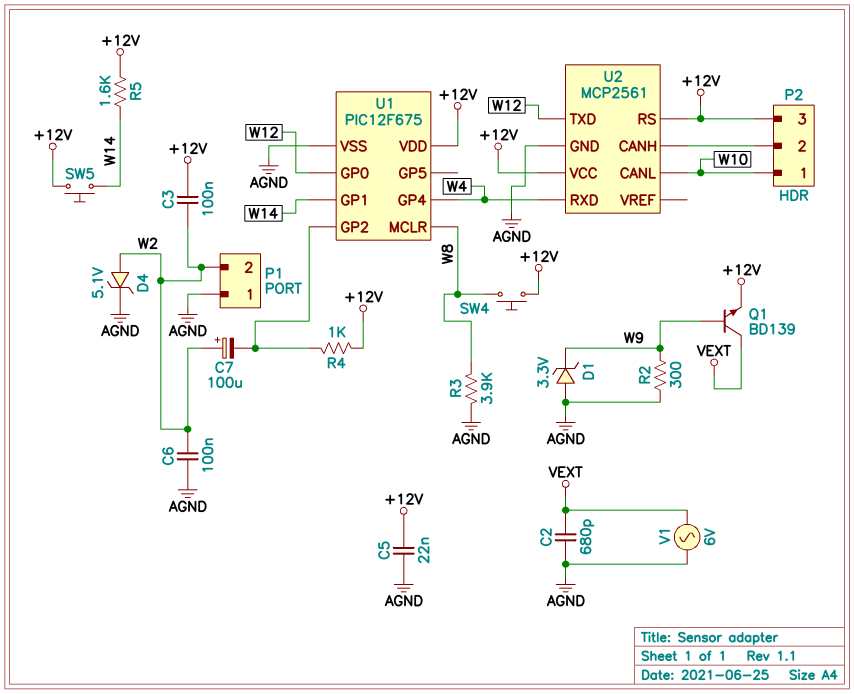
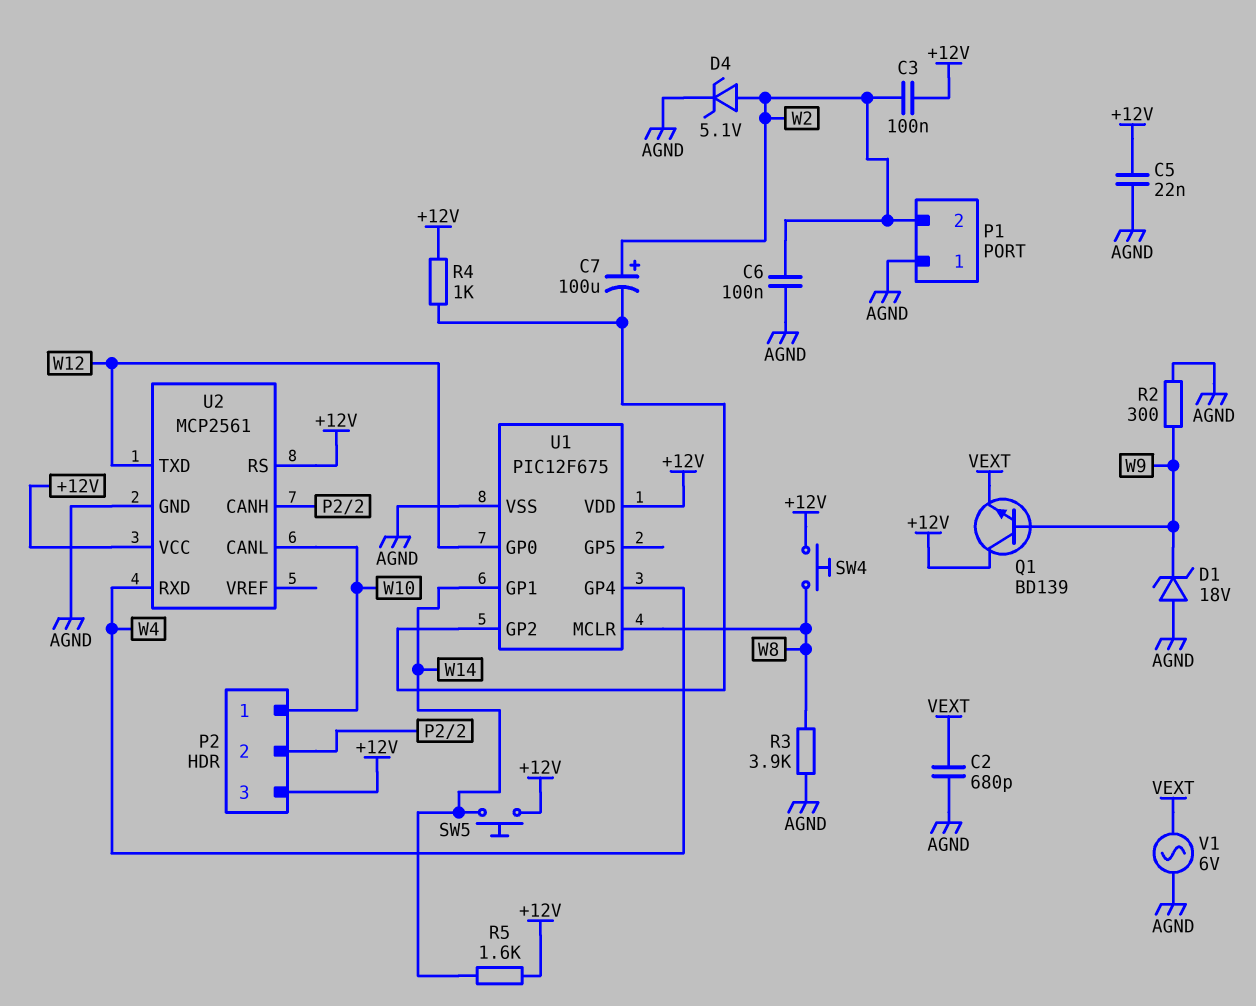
D1: zener 3.3V (A AGND, K W9) -> zener 18V (A AGND, K W9)
Q1: NPN BD139 (B W9, C VEXT, E +12V) -> NPN BD139 (B W9, C +12V, E VEXT)

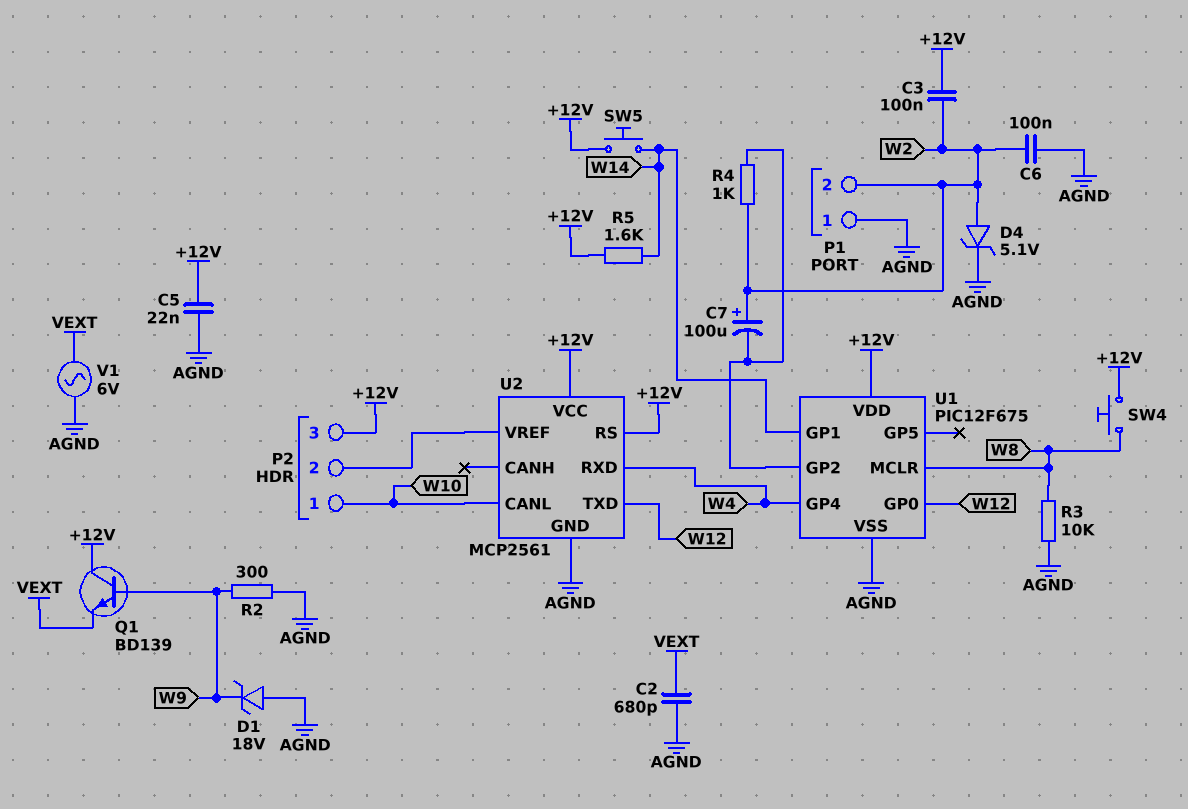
R3: 3.9k (AGND, W8) -> 10k (AGND, W8)
R4: 1k (+12V, U1/GP2) -> 1k (U1/GP2, W2)
U2 pin CANH: P2/2 -> none
U2 pin VREF: none -> P2/2

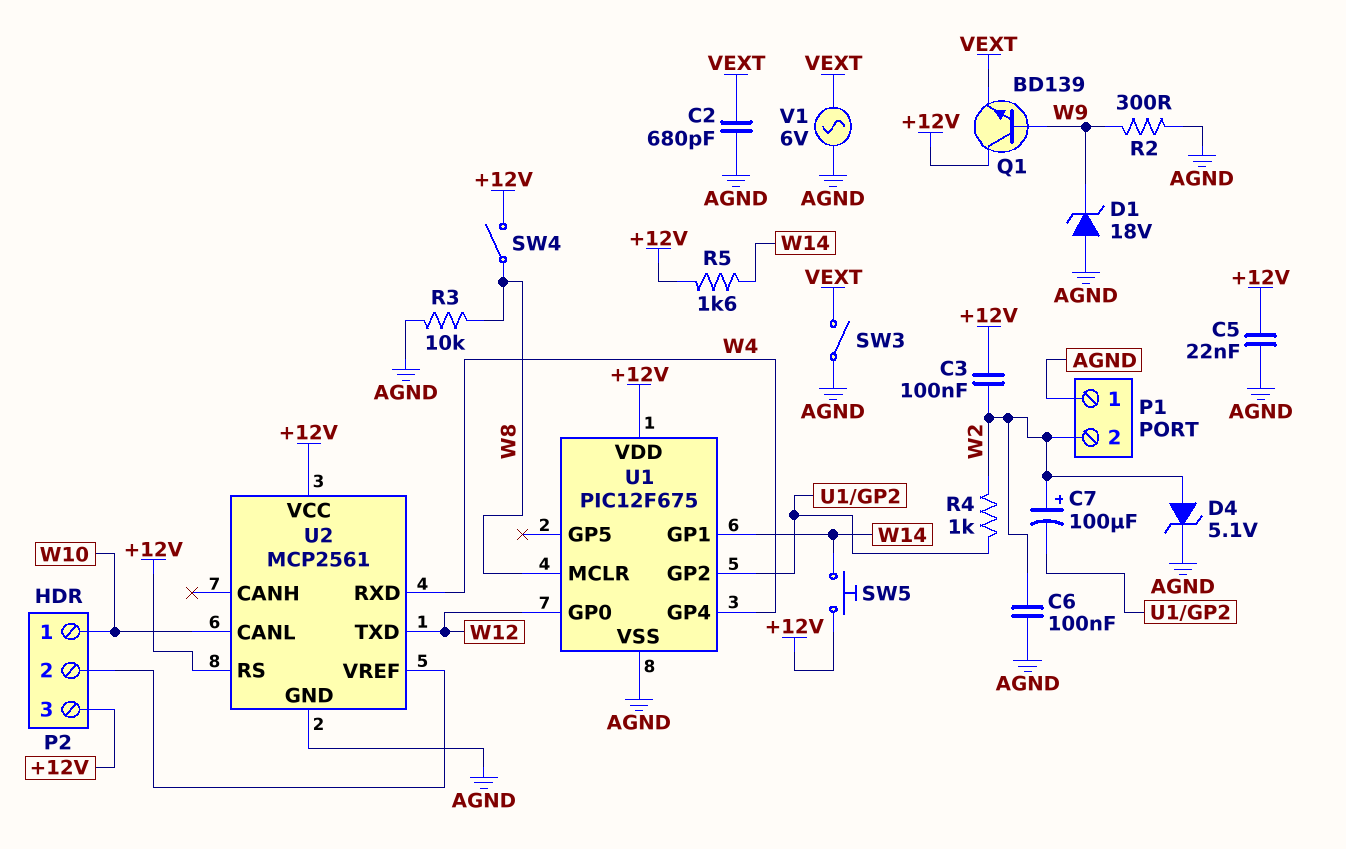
SW3: none -> switch (AGND, VEXT)
SW4: button (+12V, W8) -> switch (+12V, W8)

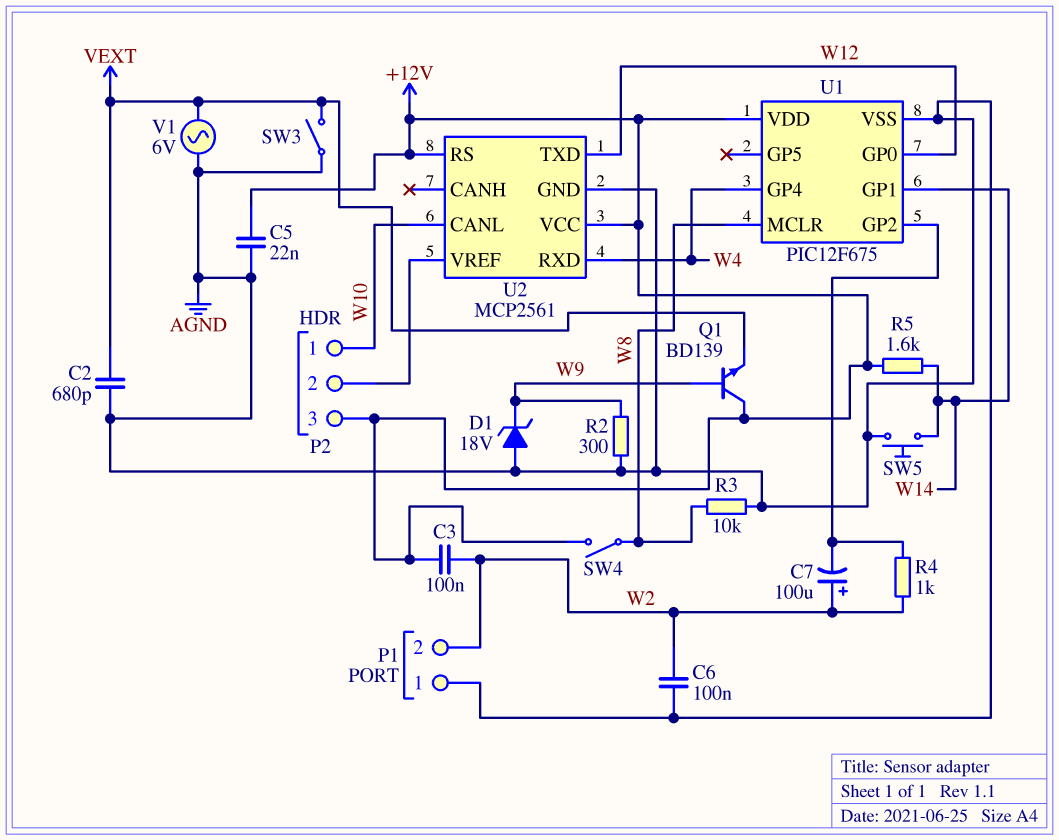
D4: zener 5.1V (A W2, K AGND) -> none
SW5: button (+12V, W14) -> button (AGND, W14)

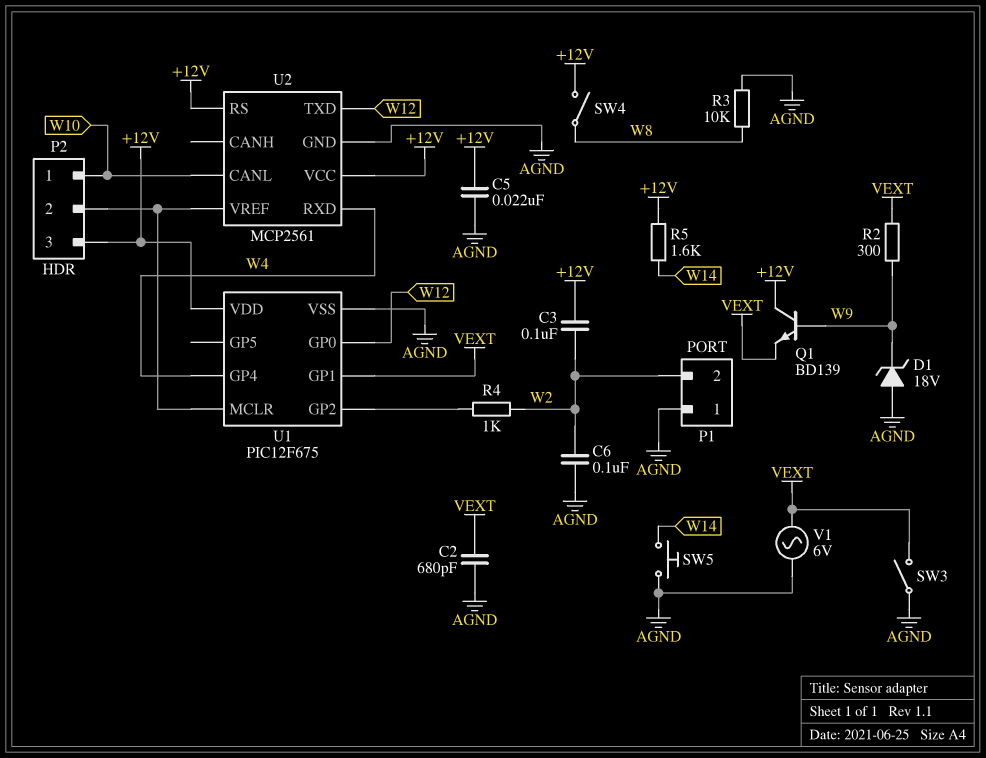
C7: 100uF (plus W2, minus U1/GP2) -> none
R2: 300 (AGND, W9) -> 300 (VEXT, W9)
U1 pin GP1: W14 -> VEXT
U1 pin MCLR: W8 -> P2/2

